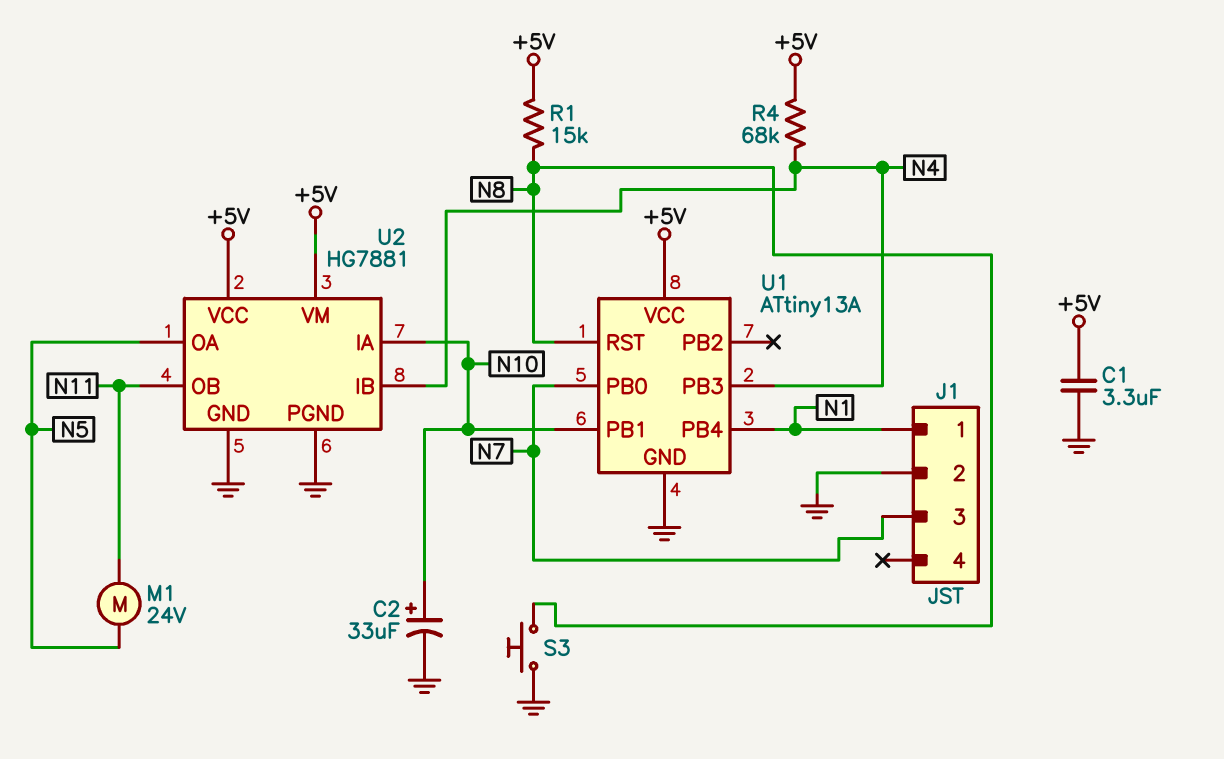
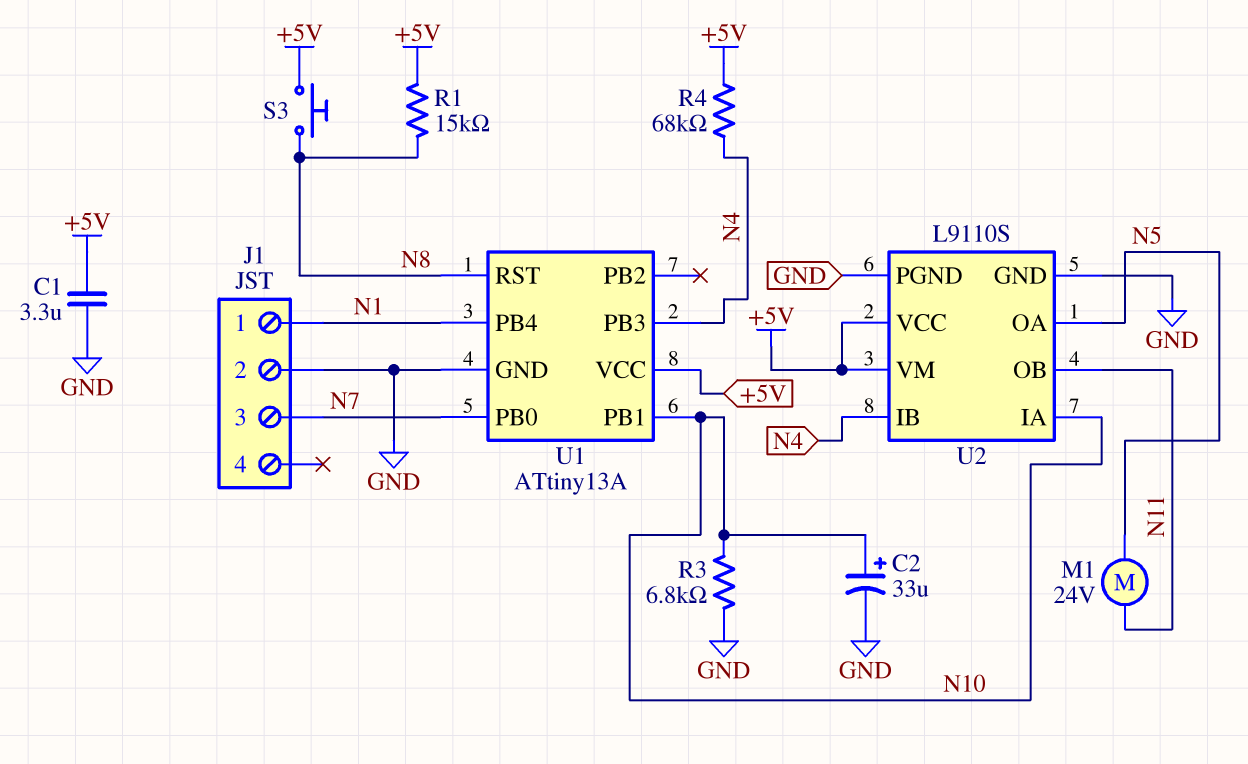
R3: none -> 6.8k (GND, N10)
S3: button (GND, N8) -> button (+5V, N8)
U2: HG7881 -> L9110S

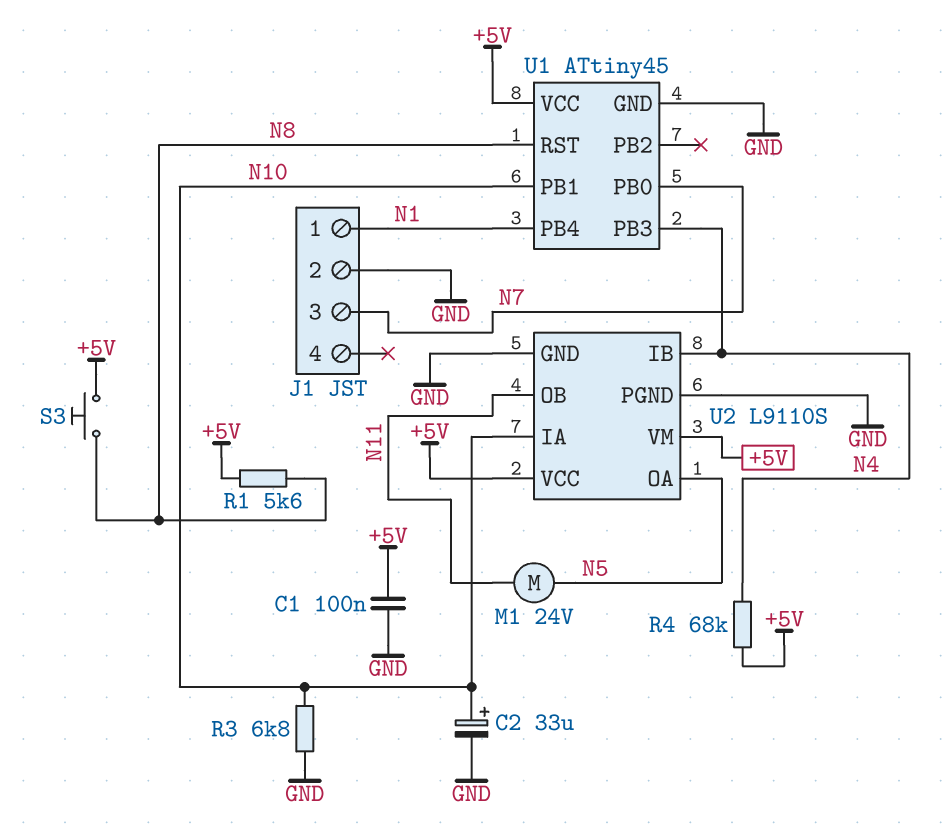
C1: 3.3uF (+5V, GND) -> 100nF (+5V, GND)
R1: 15k (+5V, N8) -> 5.6k (+5V, N8)
U1: ATtiny13A -> ATtiny45

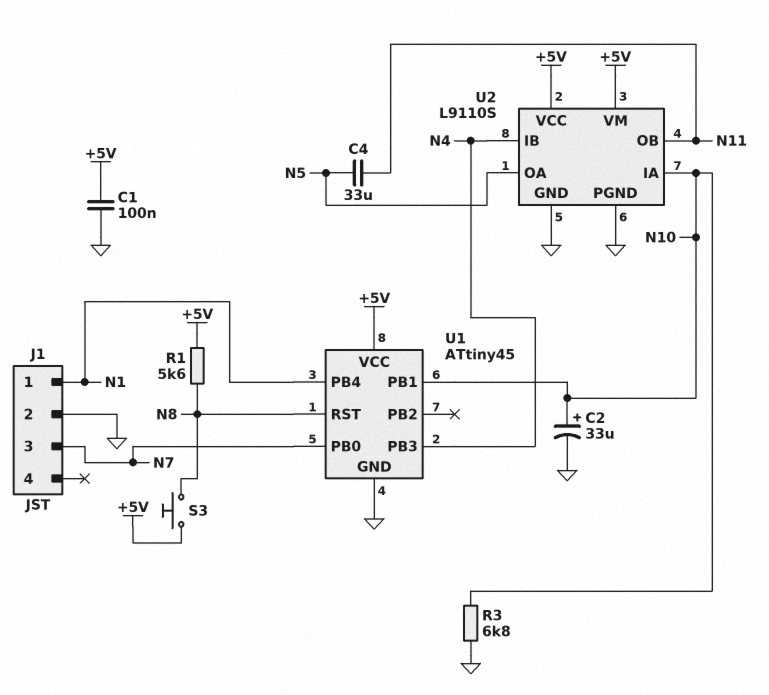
C4: none -> 33uF (N5, N11)
M1: motor 24V (N5, N11) -> none
R4: 68k (+5V, N4) -> none

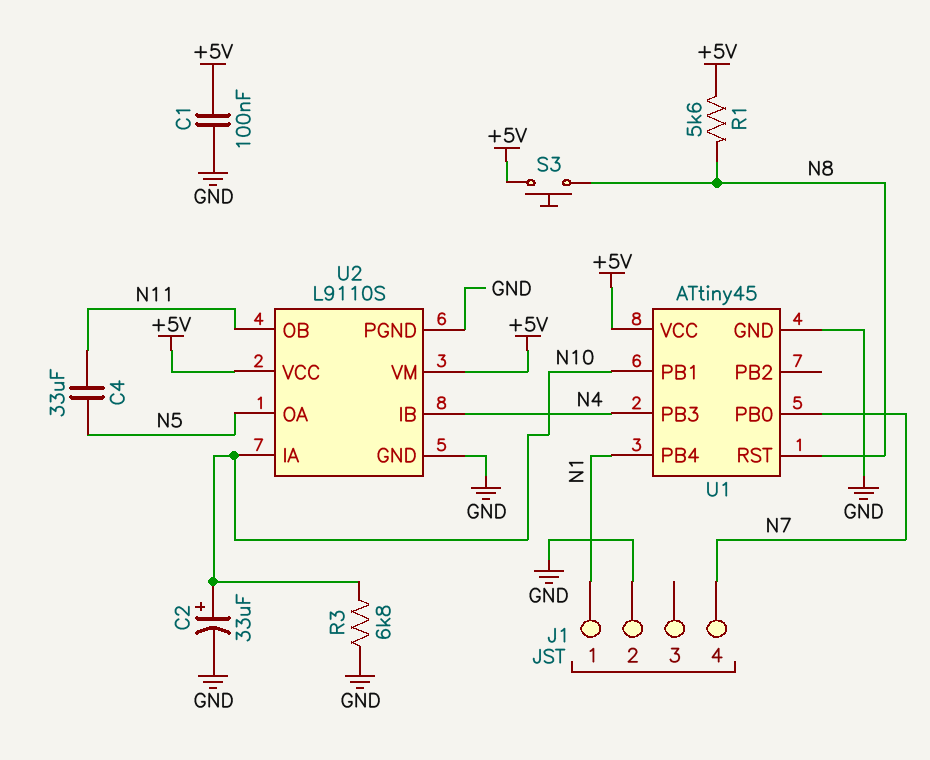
J1 pin 3: N7 -> none
J1 pin 4: none -> N7

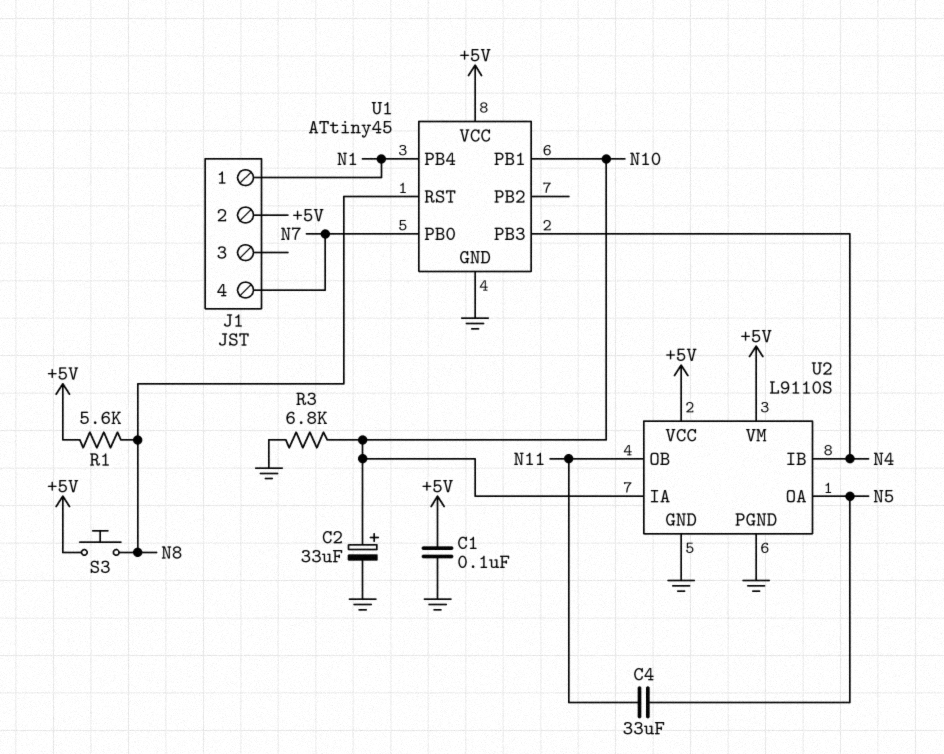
J1 pin 2: GND -> +5V

